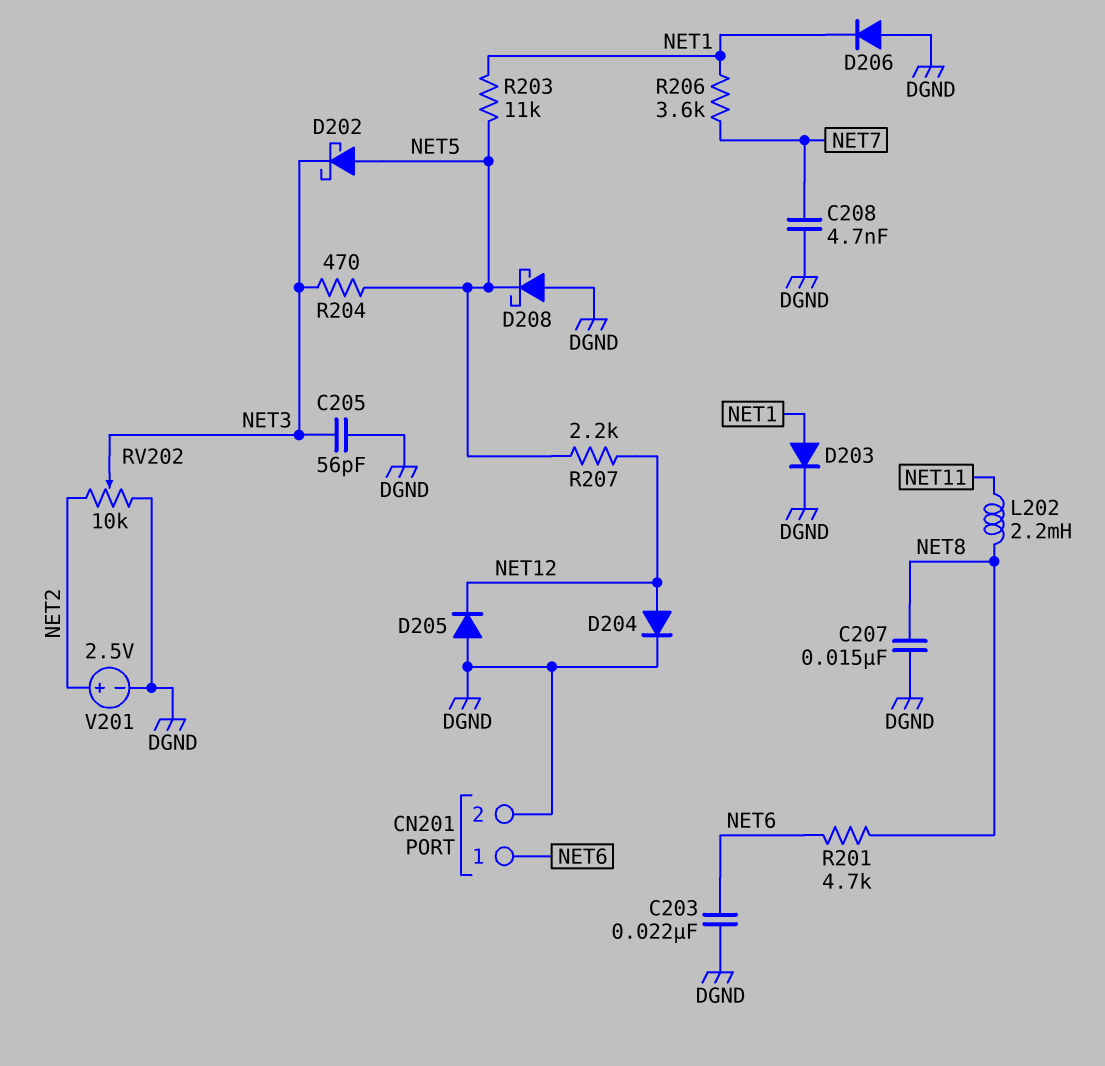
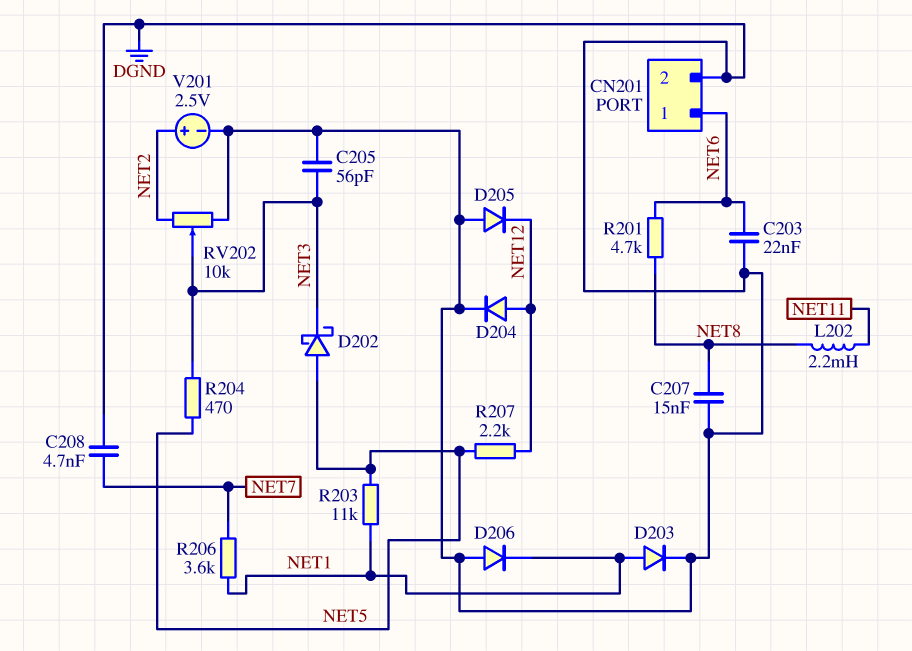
D208: schottky (A DGND, K NET5) -> none

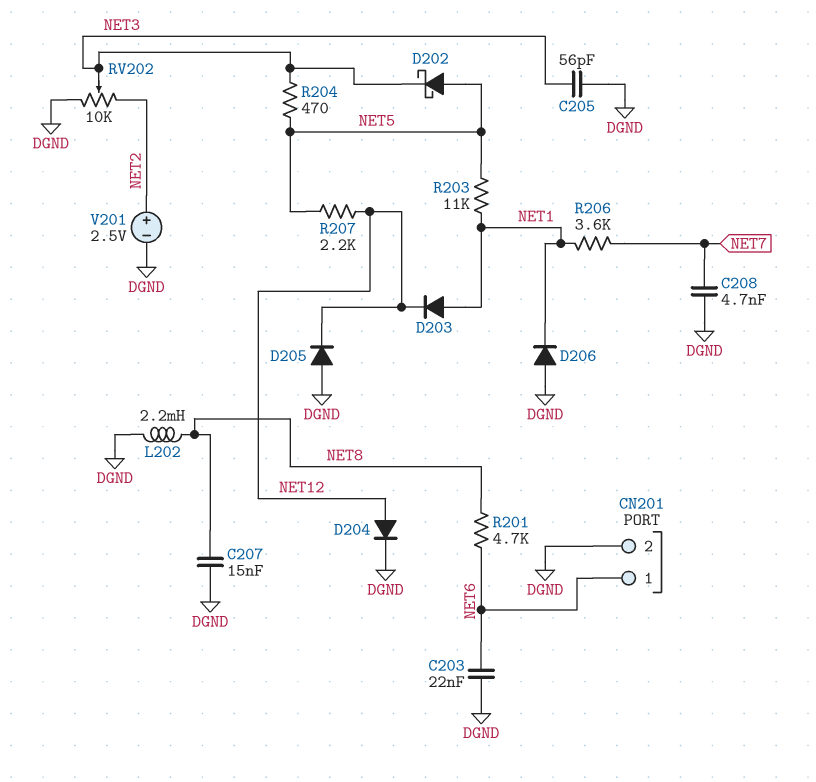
D203: diode (A NET1, K DGND) -> diode (A NET1, K NET12)
L202: 2.2mH (NET8, NET11) -> 2.2mH (DGND, NET8)

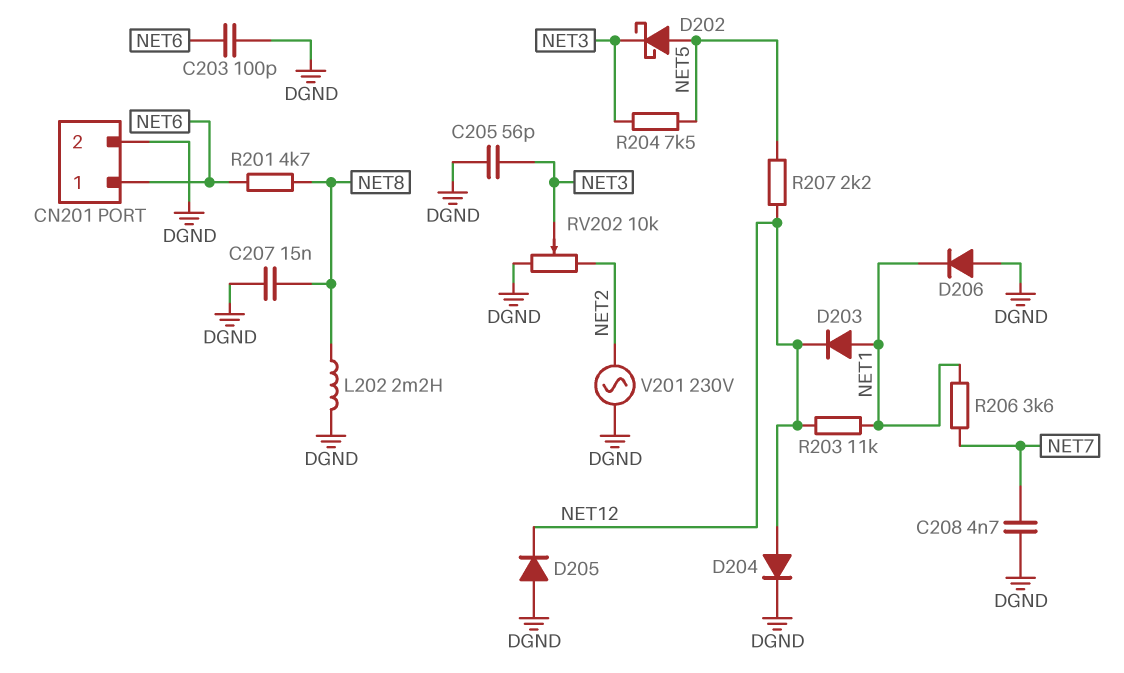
C203: 22nF (DGND, NET6) -> 100pF (DGND, NET6)
R203: 11k (NET1, NET5) -> 11k (NET1, NET12)
R204: 470 (NET3, NET5) -> 7.5k (NET3, NET5)
V201: 2.5V (plus NET2, minus DGND) -> AC 230V (DGND, NET2)

